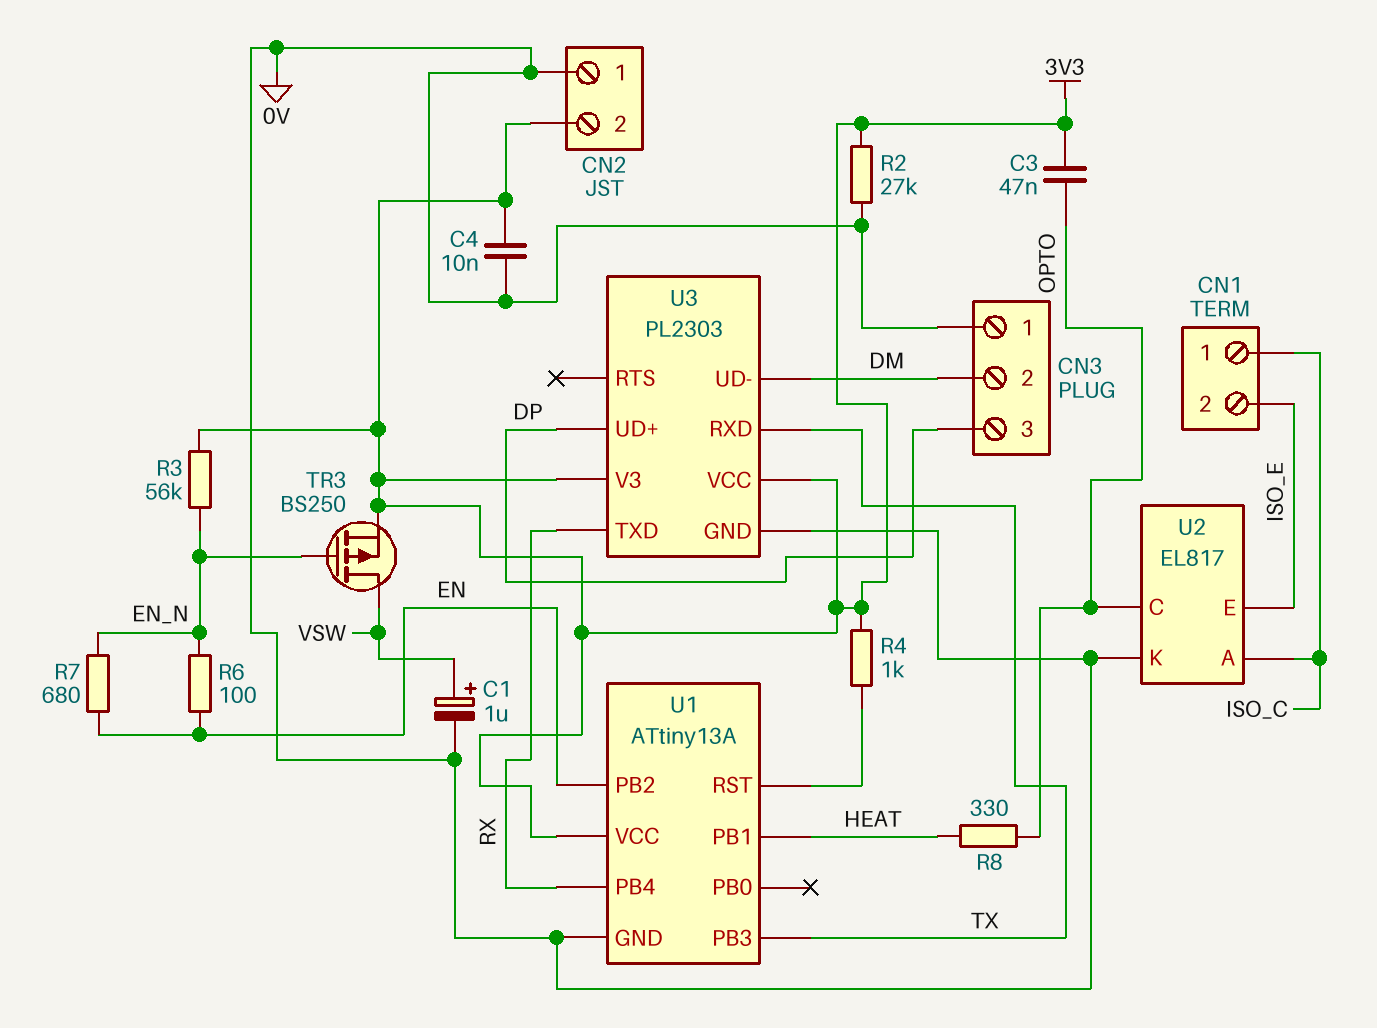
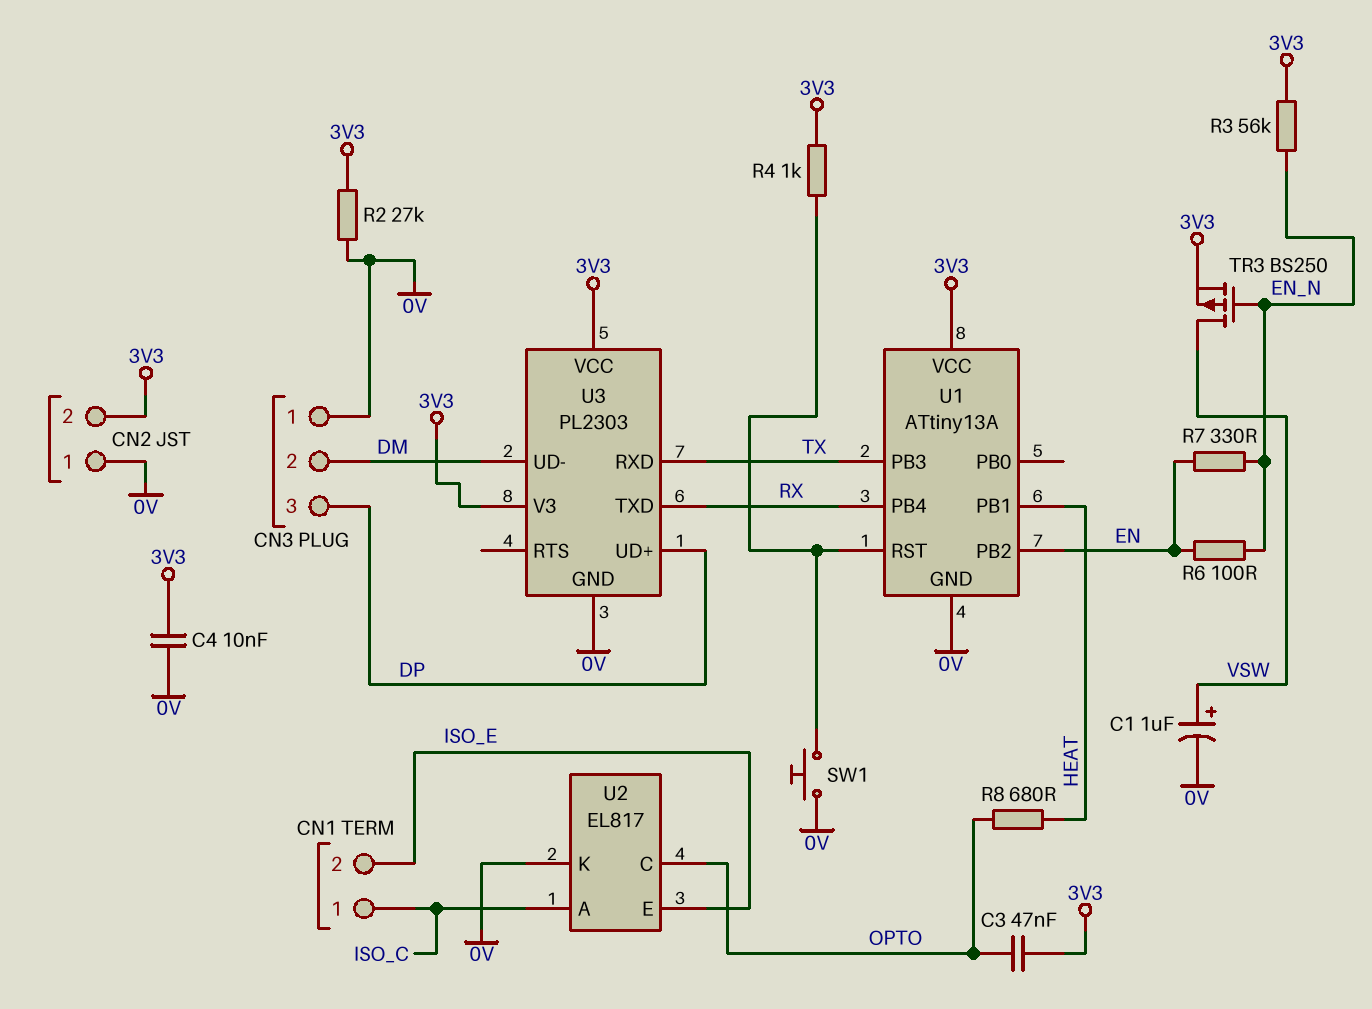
R7: 680 (EN, EN_N) -> 330 (EN, EN_N)
R8: 330 (HEAT, OPTO) -> 680 (HEAT, OPTO)
SW1: none -> button (0V, U1/RST)

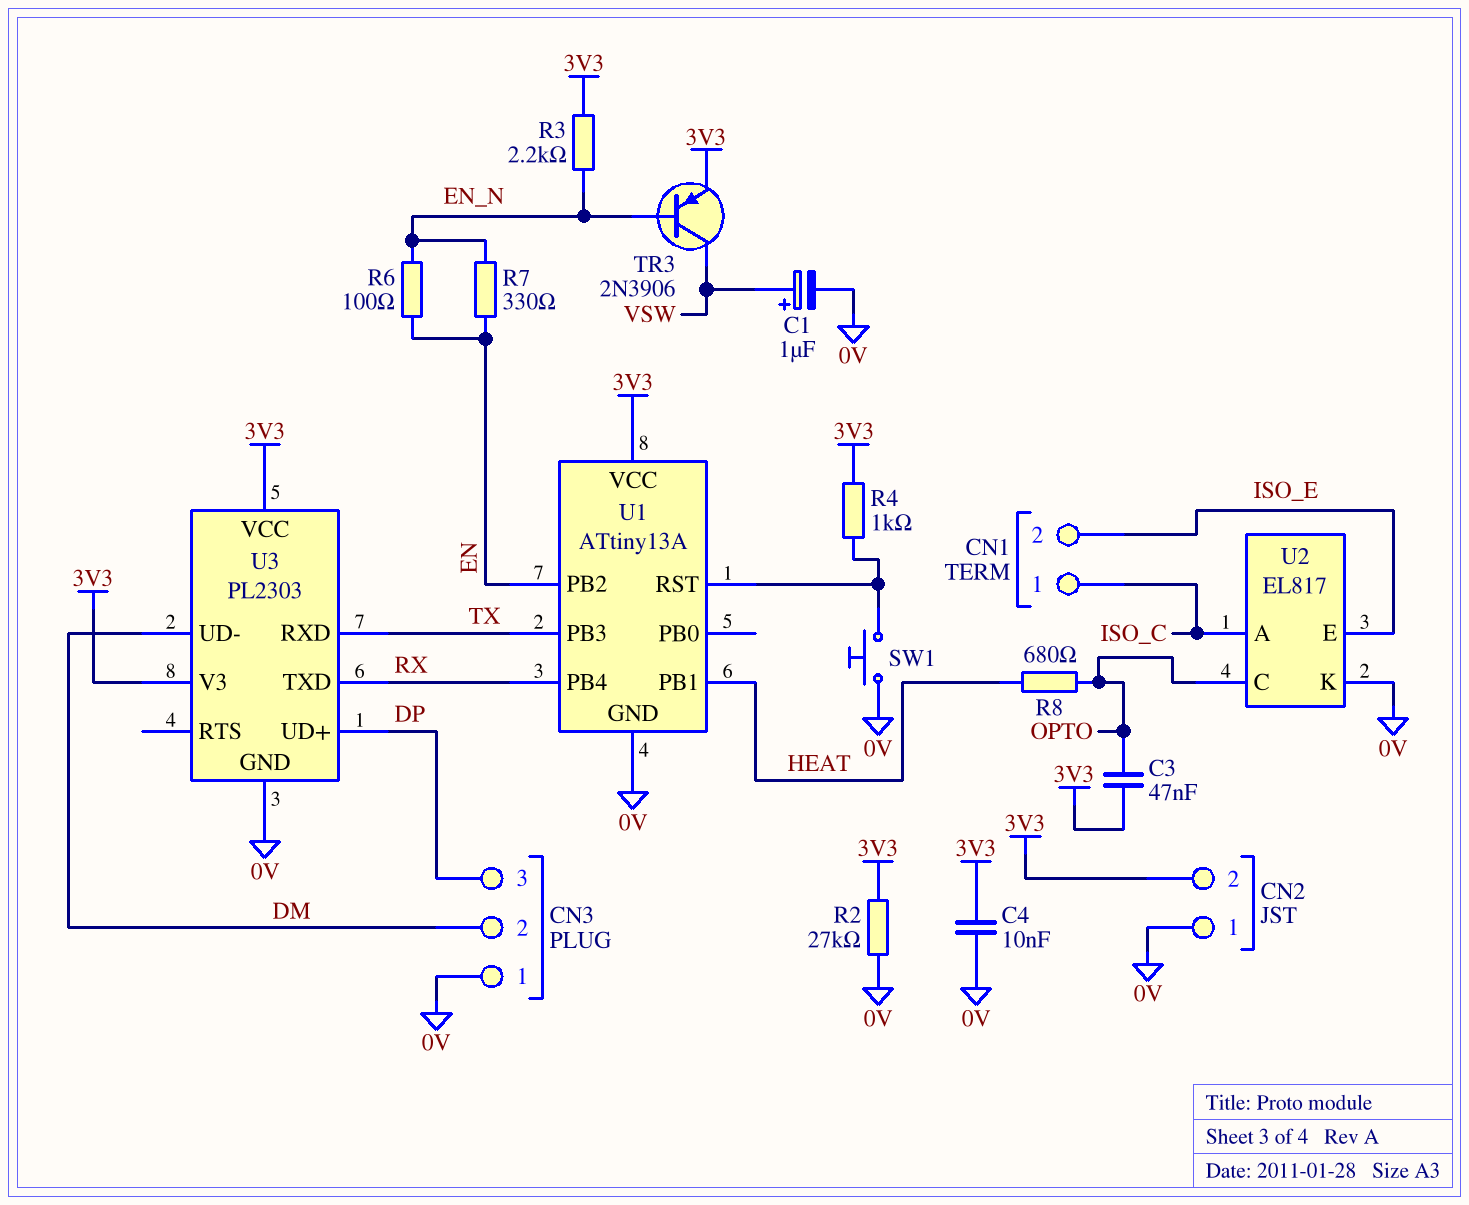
R3: 56k (3V3, EN_N) -> 2.2k (3V3, EN_N)
TR3: PMOS BS250 (G EN_N, D VSW, S 3V3) -> PNP 2N3906 (B EN_N, C VSW, E 3V3)

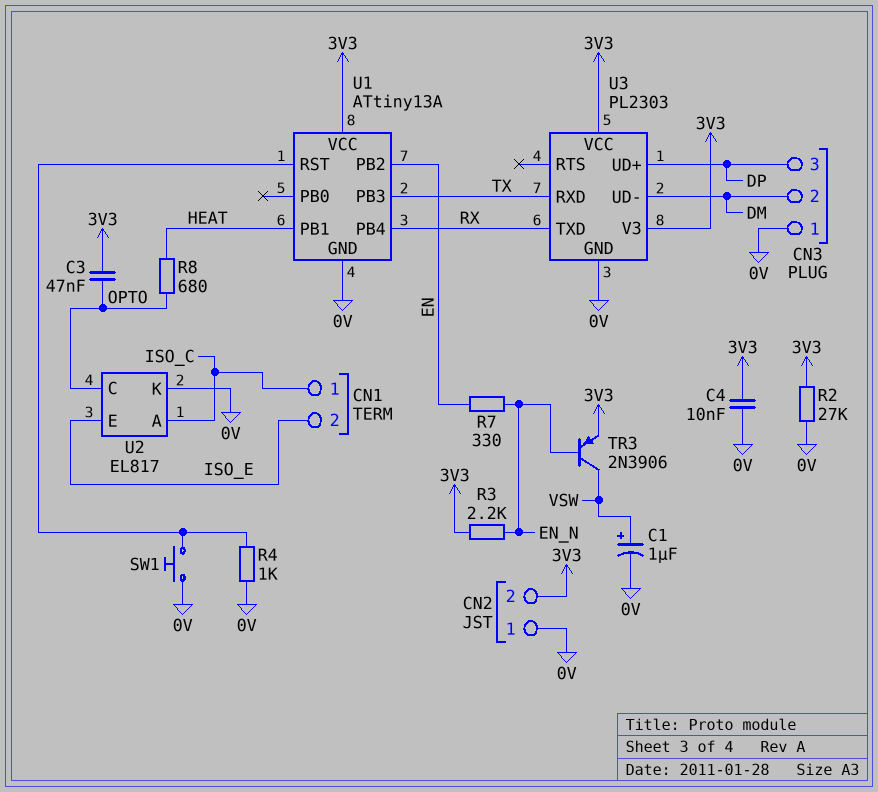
R4: 1k (3V3, U1/RST) -> 1k (0V, U1/RST)
R6: 100 (EN, EN_N) -> none

